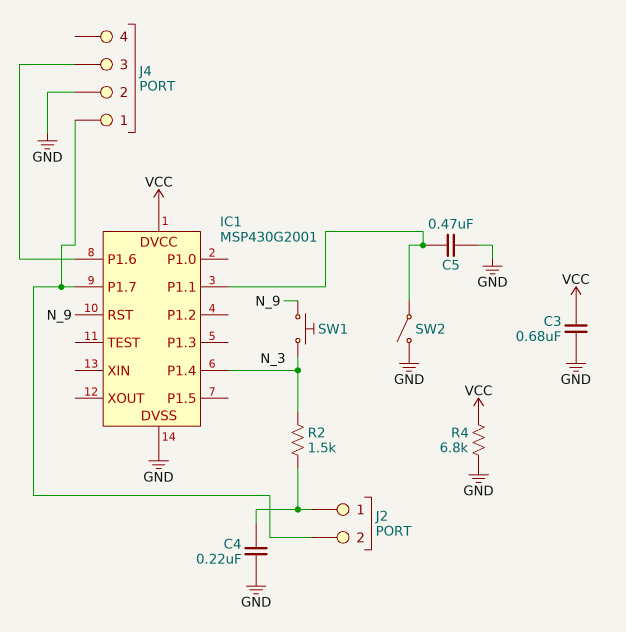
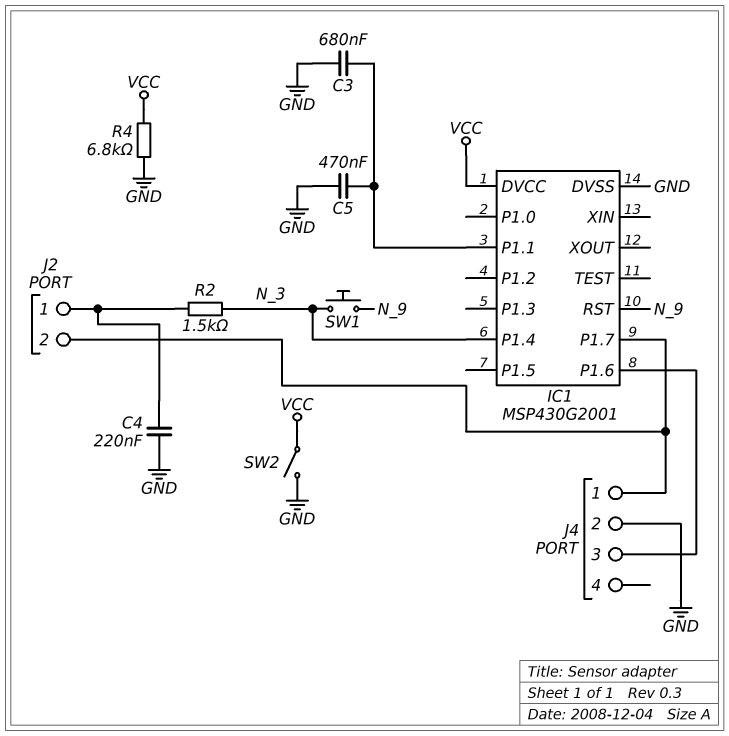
C3: 680nF (GND, VCC) -> 680nF (GND, IC1/P1.1)
SW2: switch (GND, IC1/P1.1) -> switch (GND, VCC)

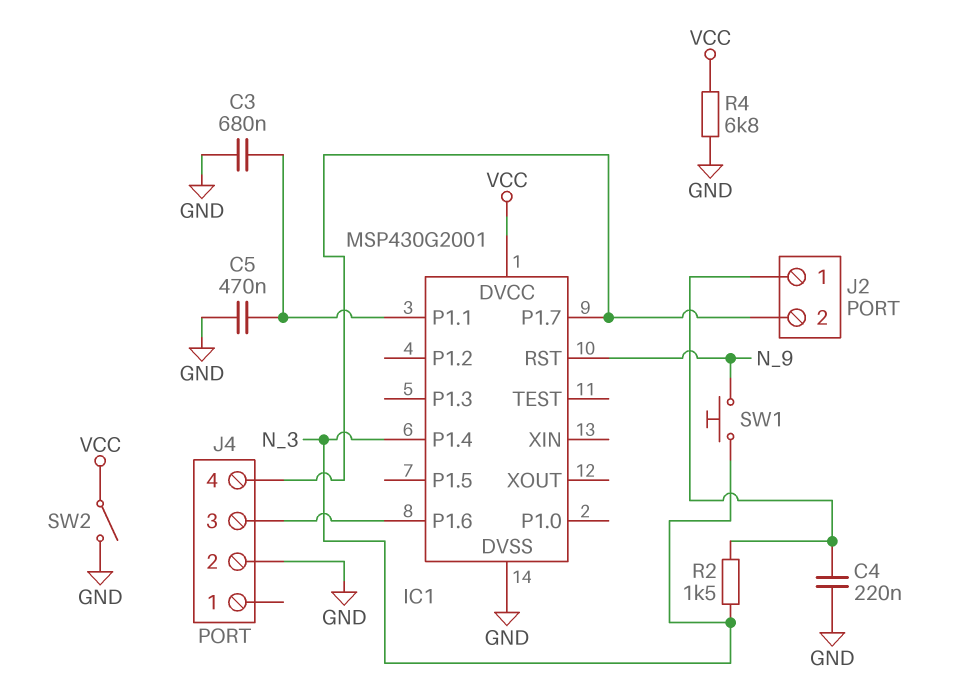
J4 pin 1: IC1/P1.7 -> none
J4 pin 4: none -> IC1/P1.7

